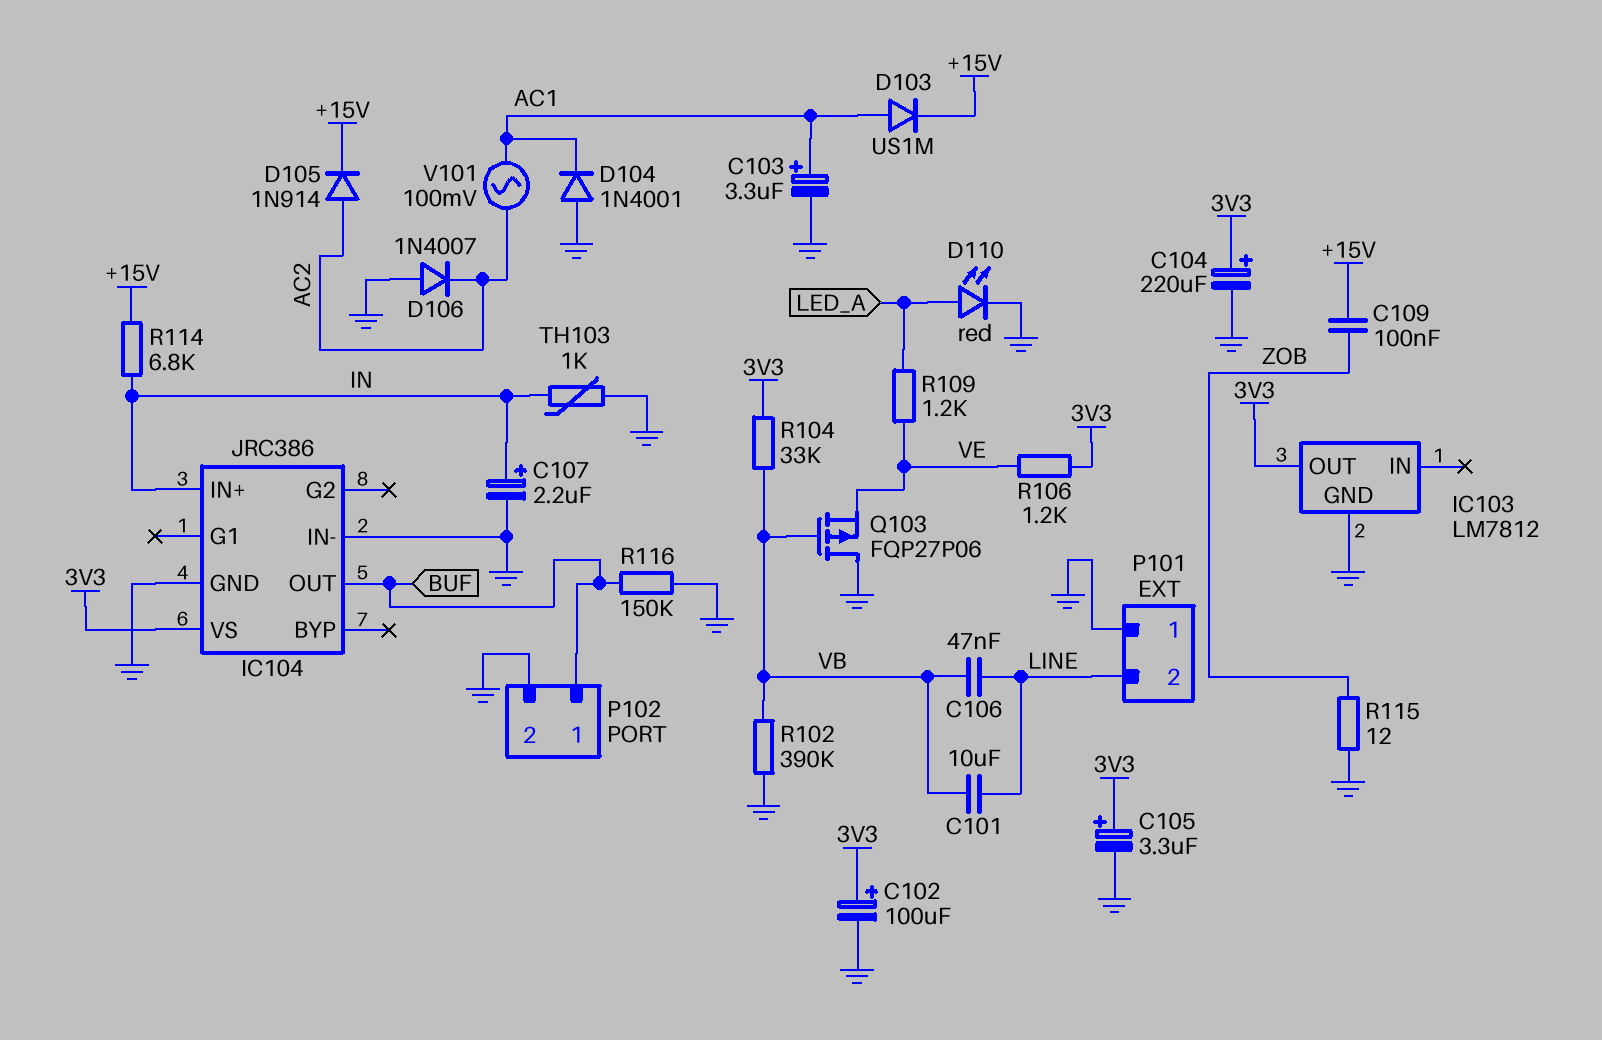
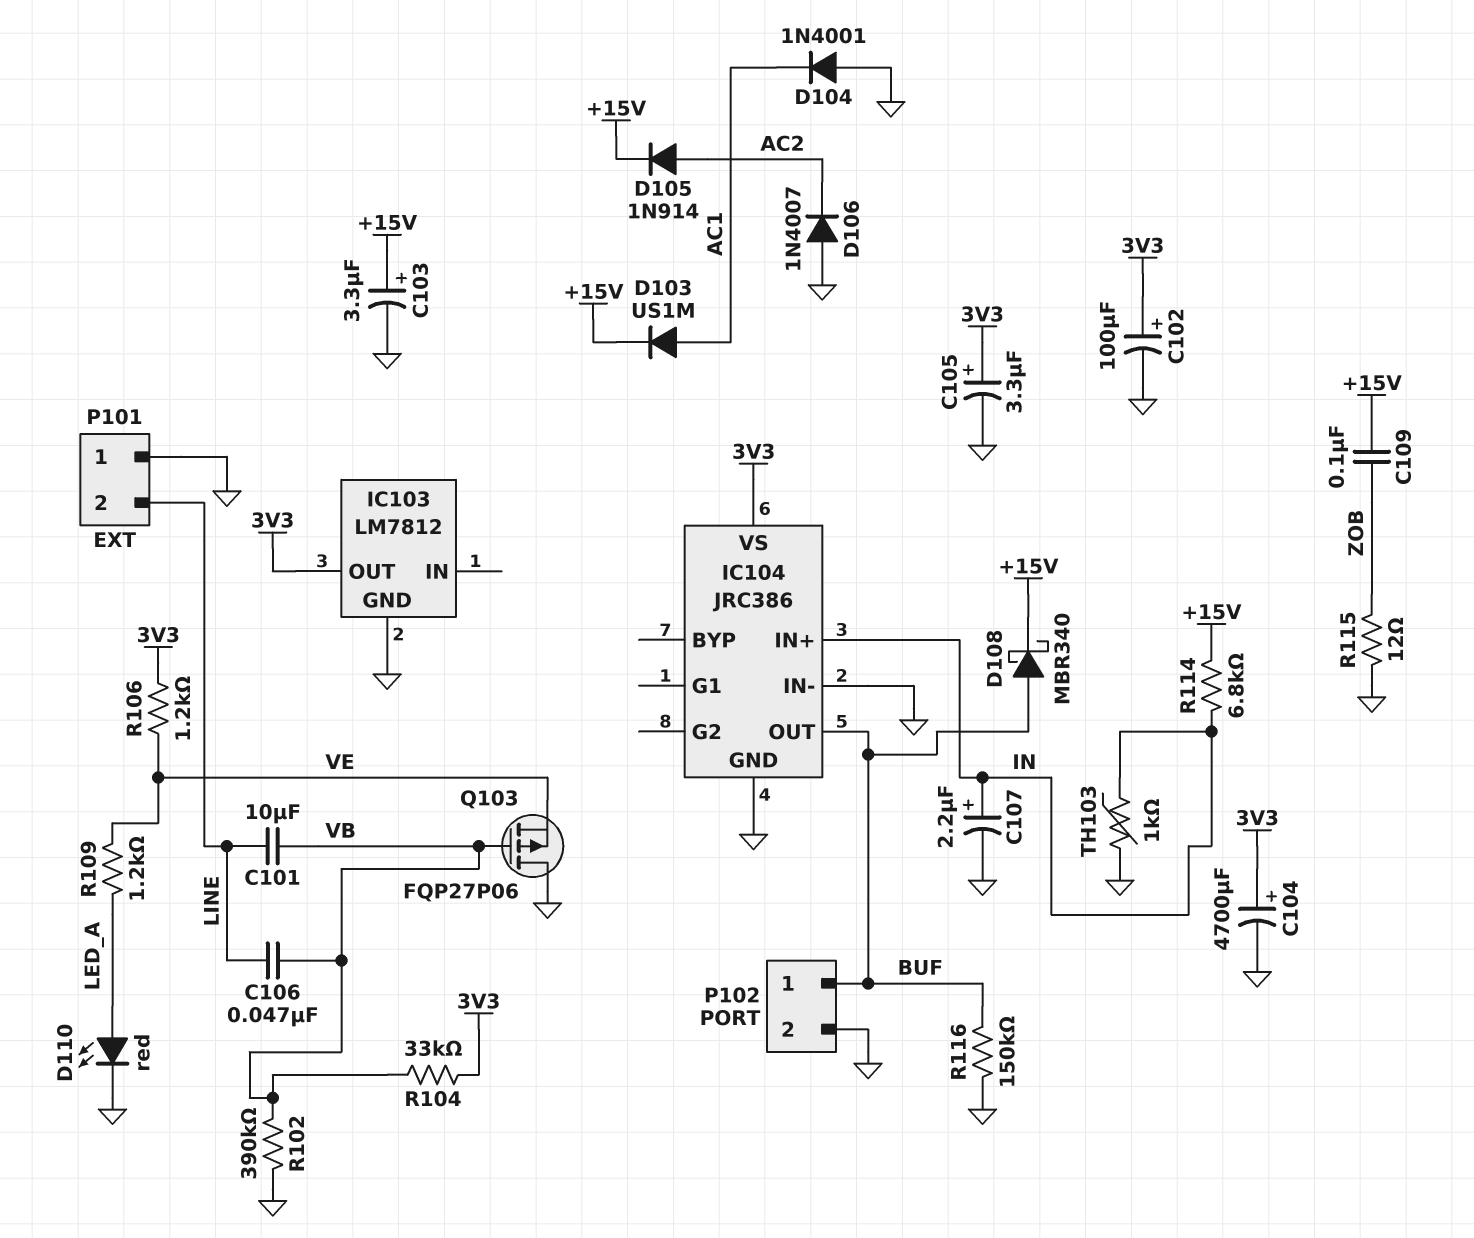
C103: 3.3uF (plus AC1, minus GND) -> 3.3uF (plus +15V, minus GND)
C104: 220uF (plus 3V3, minus GND) -> 4700uF (plus 3V3, minus GND)
D108: none -> schottky MBR340 (A BUF, K +15V)
V101: AC 100mV (AC1, AC2) -> none

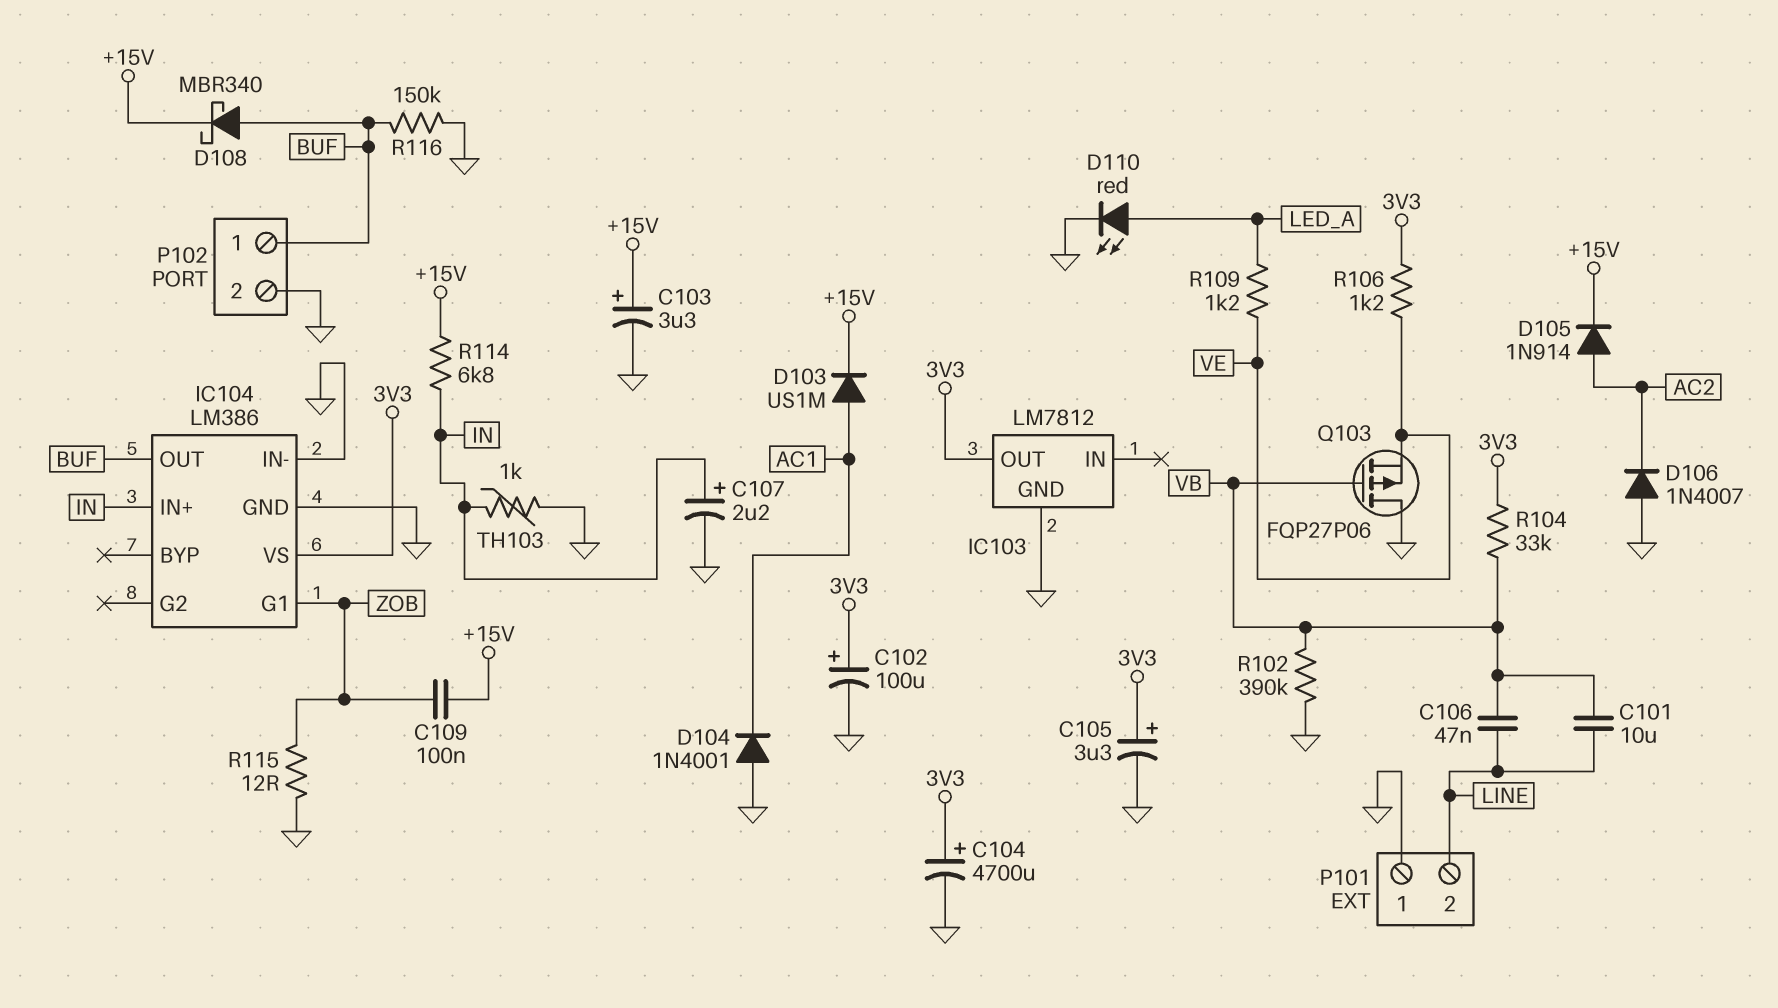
IC104: JRC386 -> LM386
IC104 pin G1: none -> ZOB

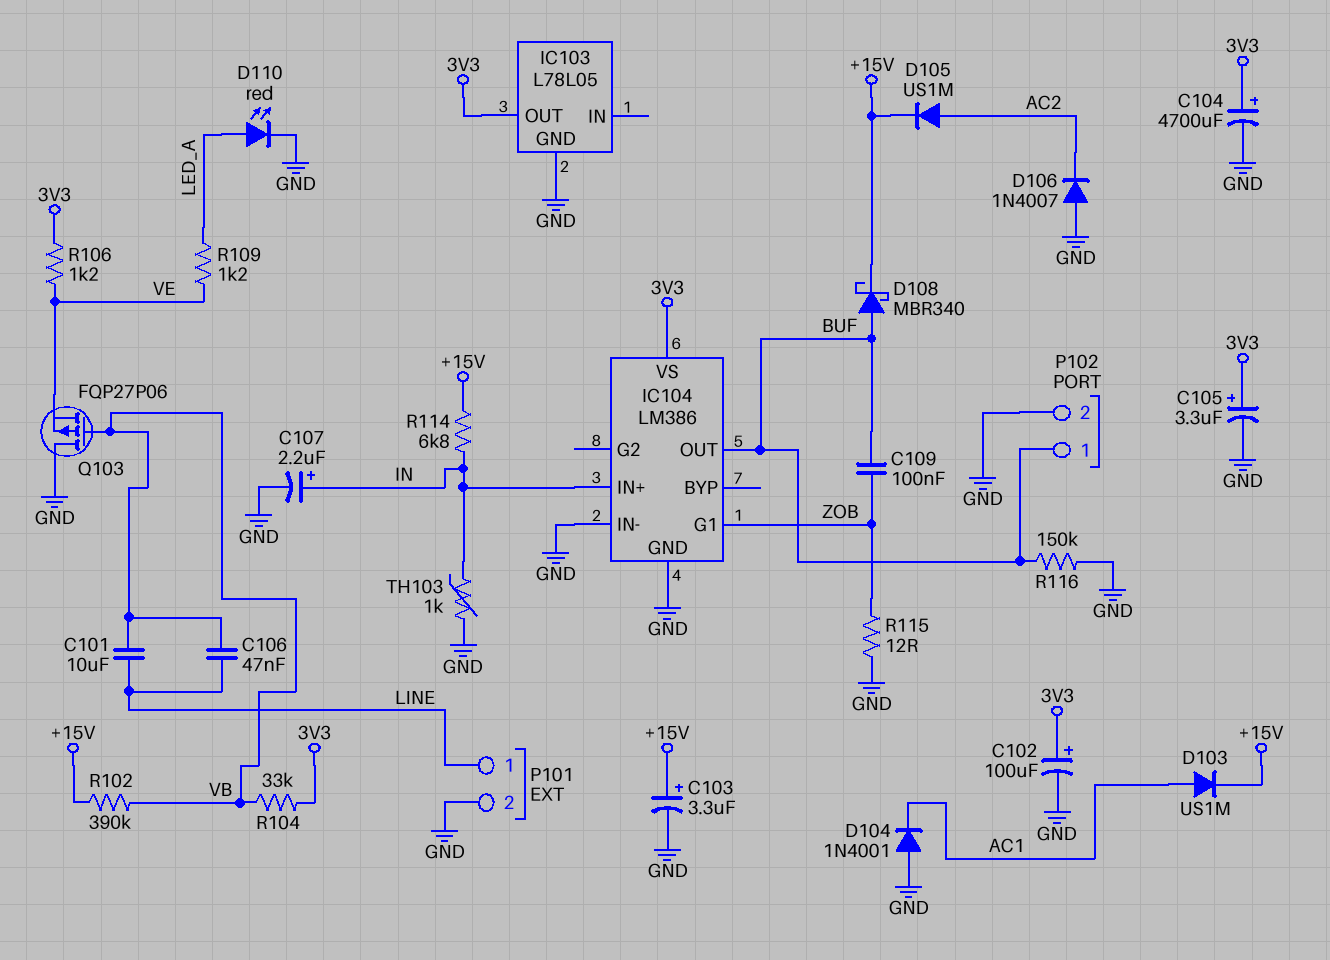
C109: 100nF (+15V, ZOB) -> 100nF (BUF, ZOB)
D105: diode 1N914 (A AC2, K +15V) -> diode US1M (A AC2, K +15V)
IC103: LM7812 -> L78L05
P101 pin 1: GND -> LINE
P101 pin 2: LINE -> GND
R102: 390k (GND, VB) -> 390k (+15V, VB)

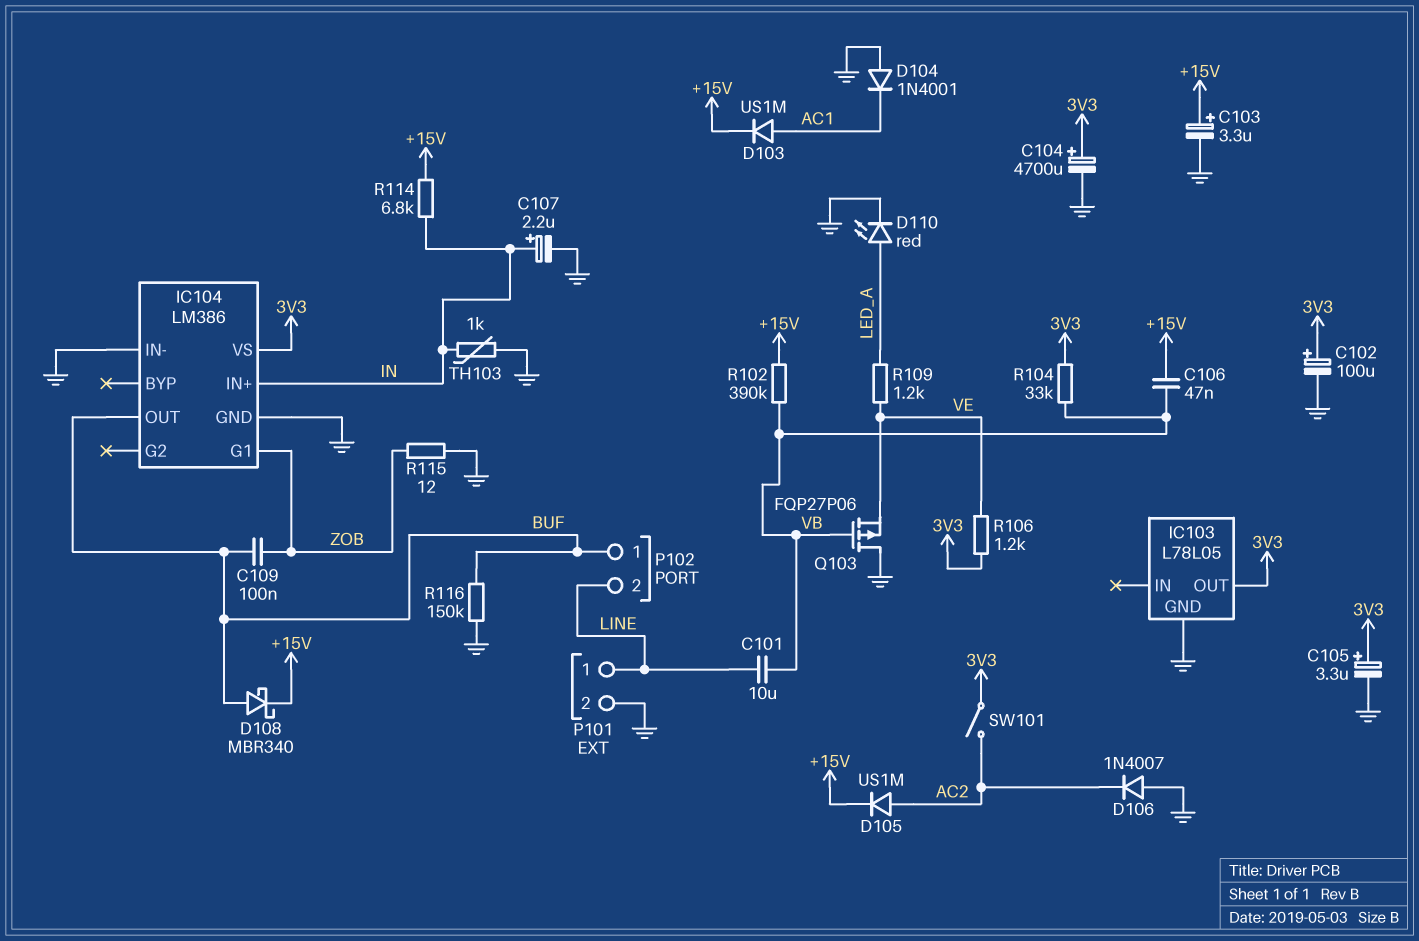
C106: 47nF (LINE, VB) -> 47nF (+15V, VB)
P102 pin 2: GND -> LINE
SW101: none -> switch (3V3, AC2)

